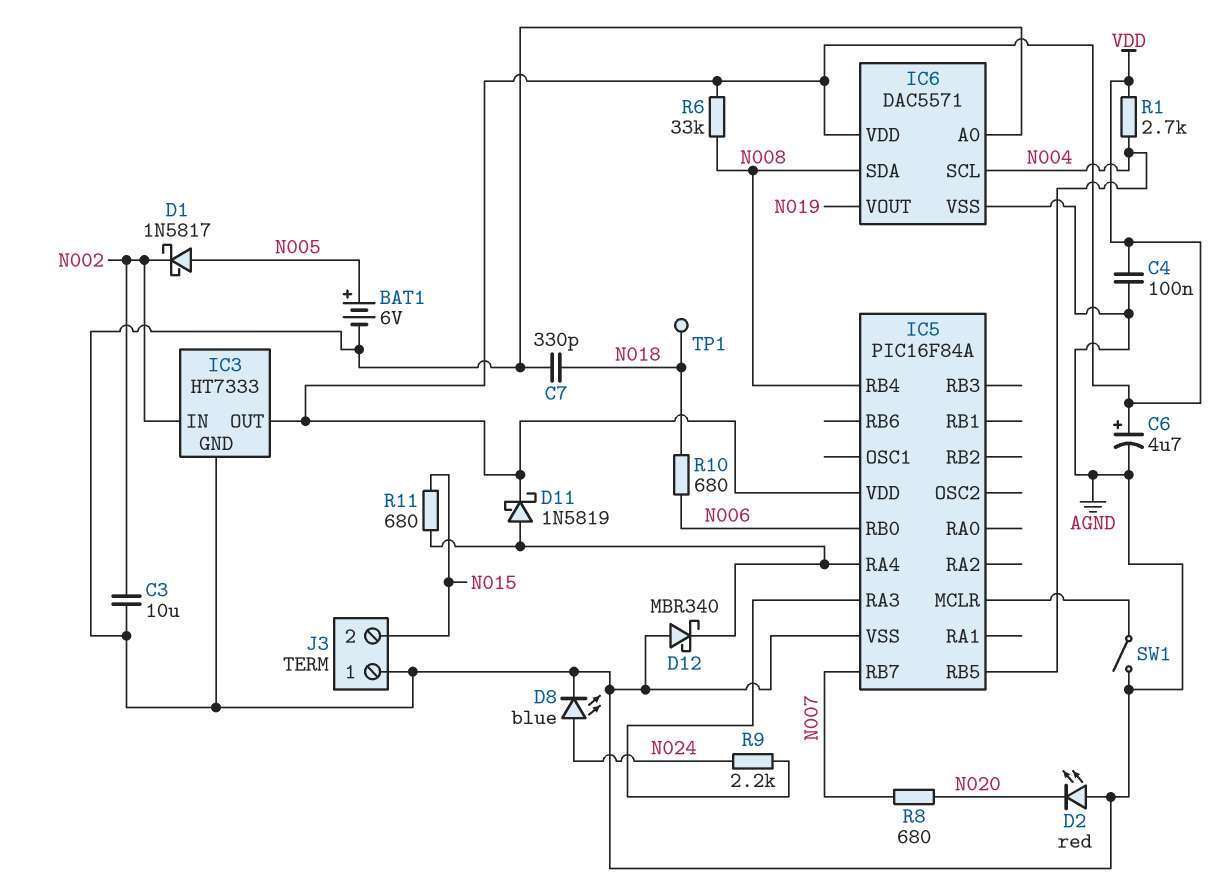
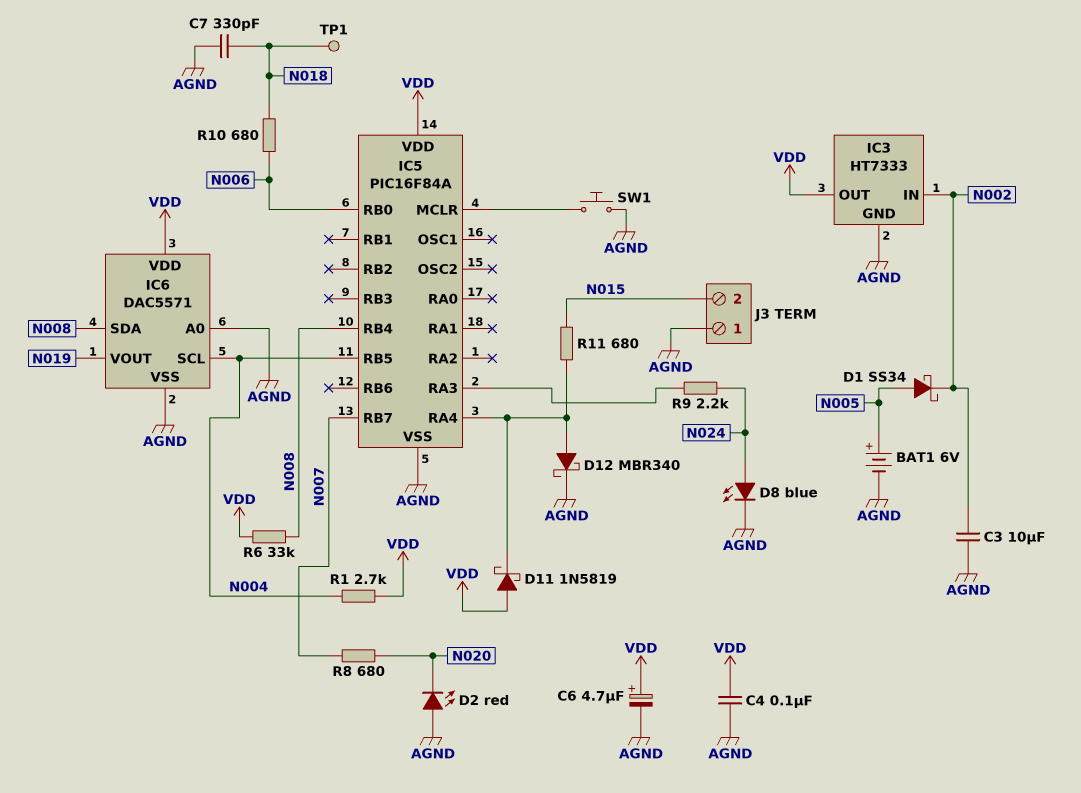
D1: schottky 1N5817 (A N005, K N002) -> schottky SS34 (A N005, K N002)
D11: schottky 1N5819 (A IC5/RA4, K VDD) -> schottky 1N5819 (A VDD, K IC5/RA4)
D12: schottky MBR340 (A AGND, K IC5/RA4) -> schottky MBR340 (A IC5/RA4, K AGND)
SW1: switch (AGND, IC5/MCLR) -> button (AGND, IC5/MCLR)

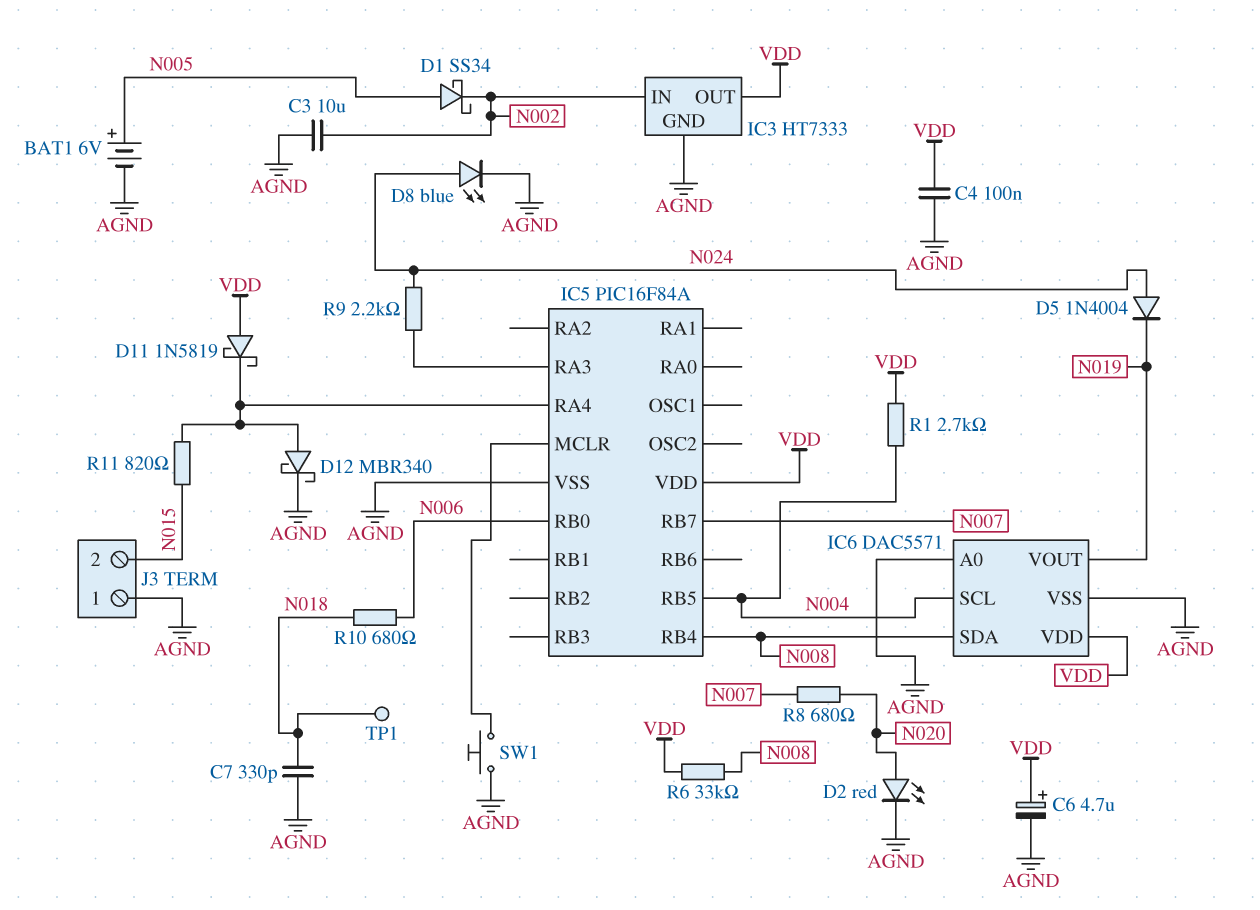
D2: LED red (A AGND, K N020) -> LED red (A N020, K AGND)
D5: none -> diode 1N4004 (A N024, K N019)
R11: 680 (IC5/RA4, N015) -> 820 (IC5/RA4, N015)

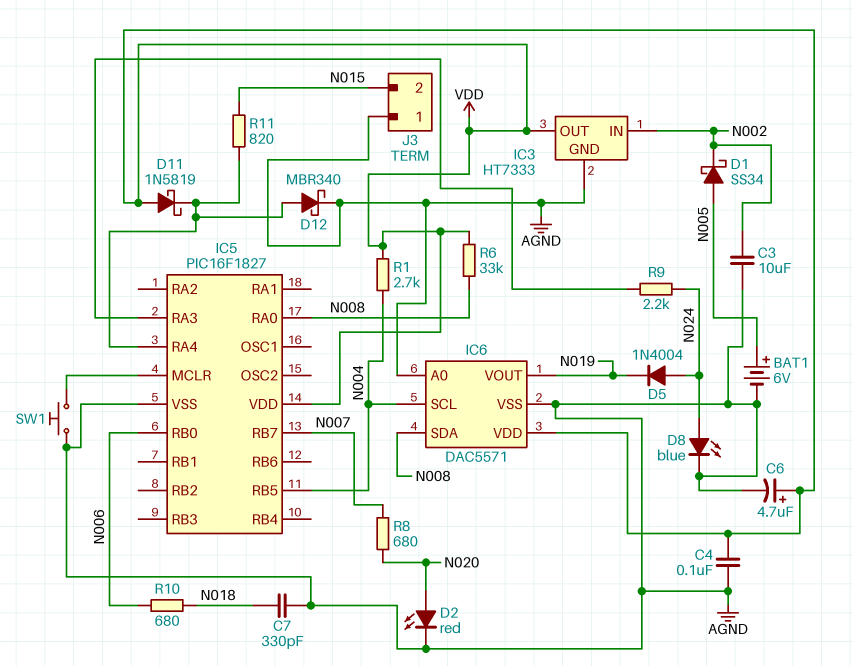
IC5: PIC16F84A -> PIC16F1827
IC5 pin RA0: none -> N008
IC5 pin RB4: N008 -> none
TP1: test point (N018) -> none

